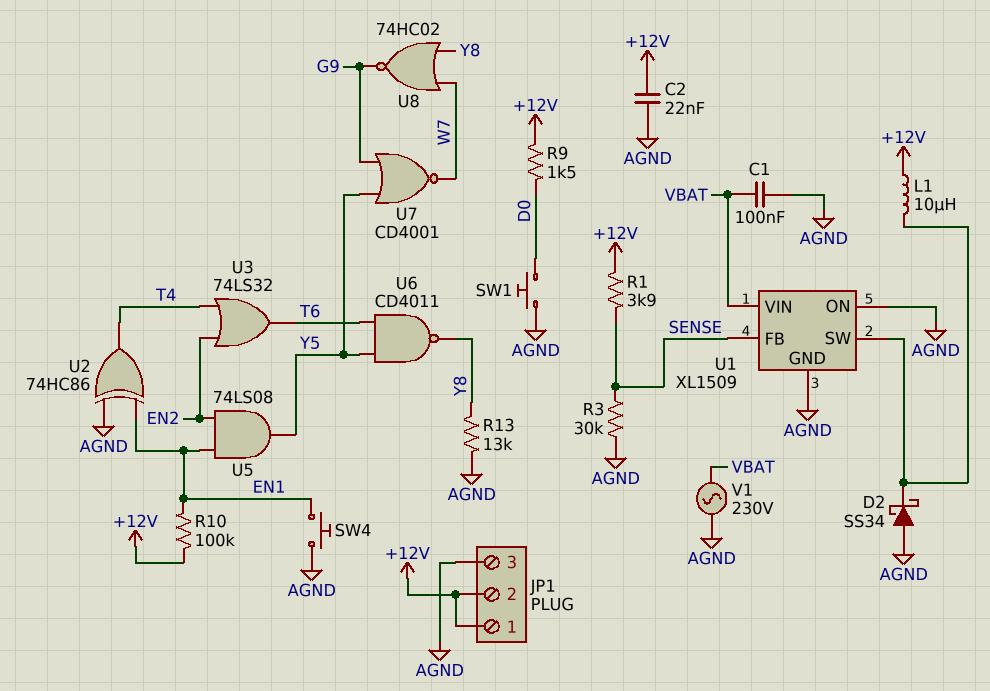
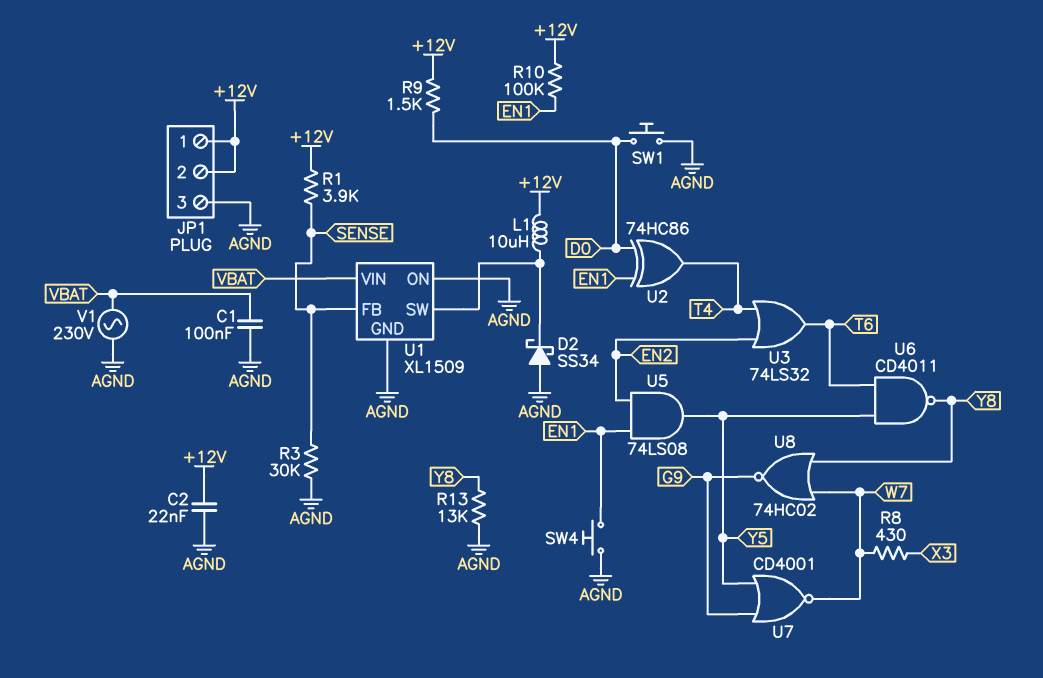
R8: none -> 430 (W7, X3)
U2: XOR 74HC86 (in AGND, in EN1, out T4) -> XOR 74HC86 (in D0, in EN1, out T4)

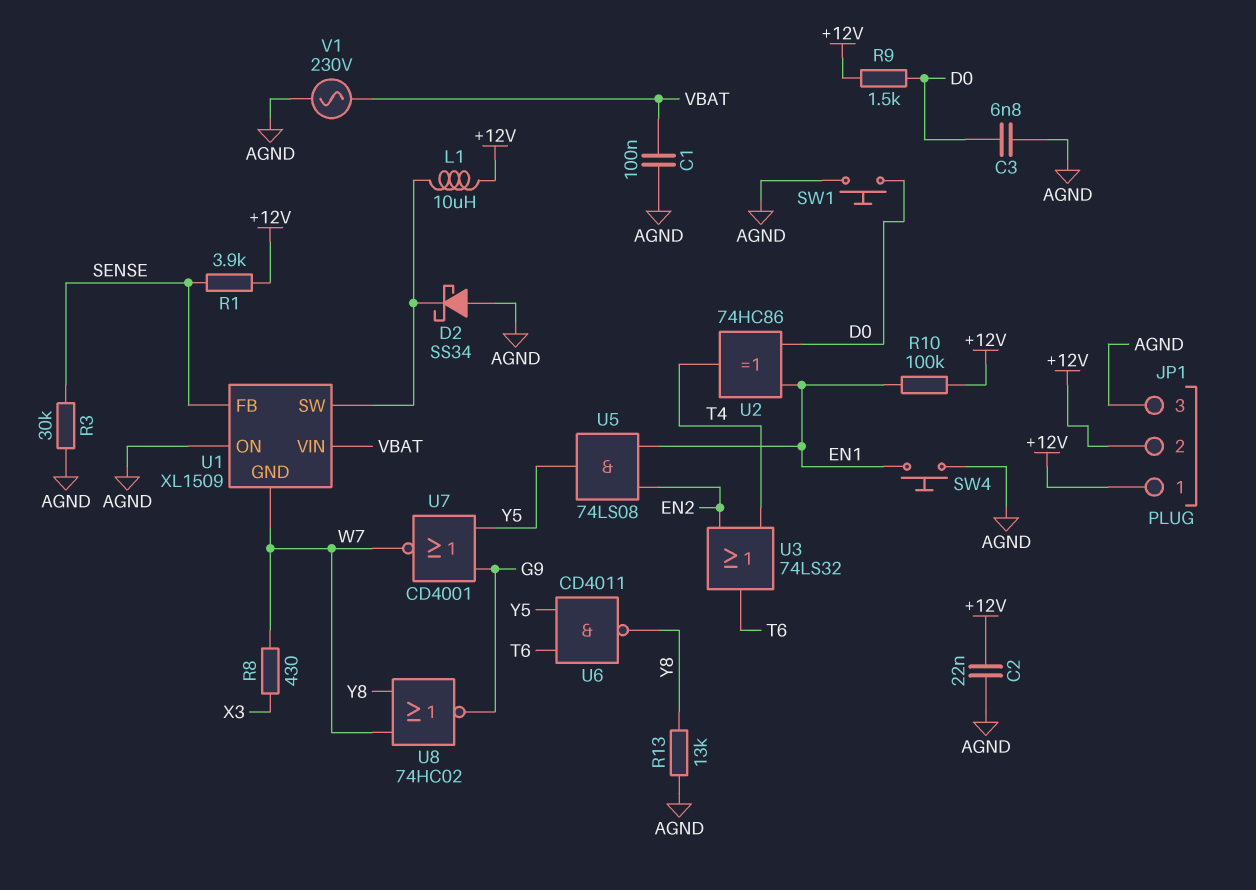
C3: none -> 6.8nF (AGND, D0)
U1 pin GND: AGND -> W7

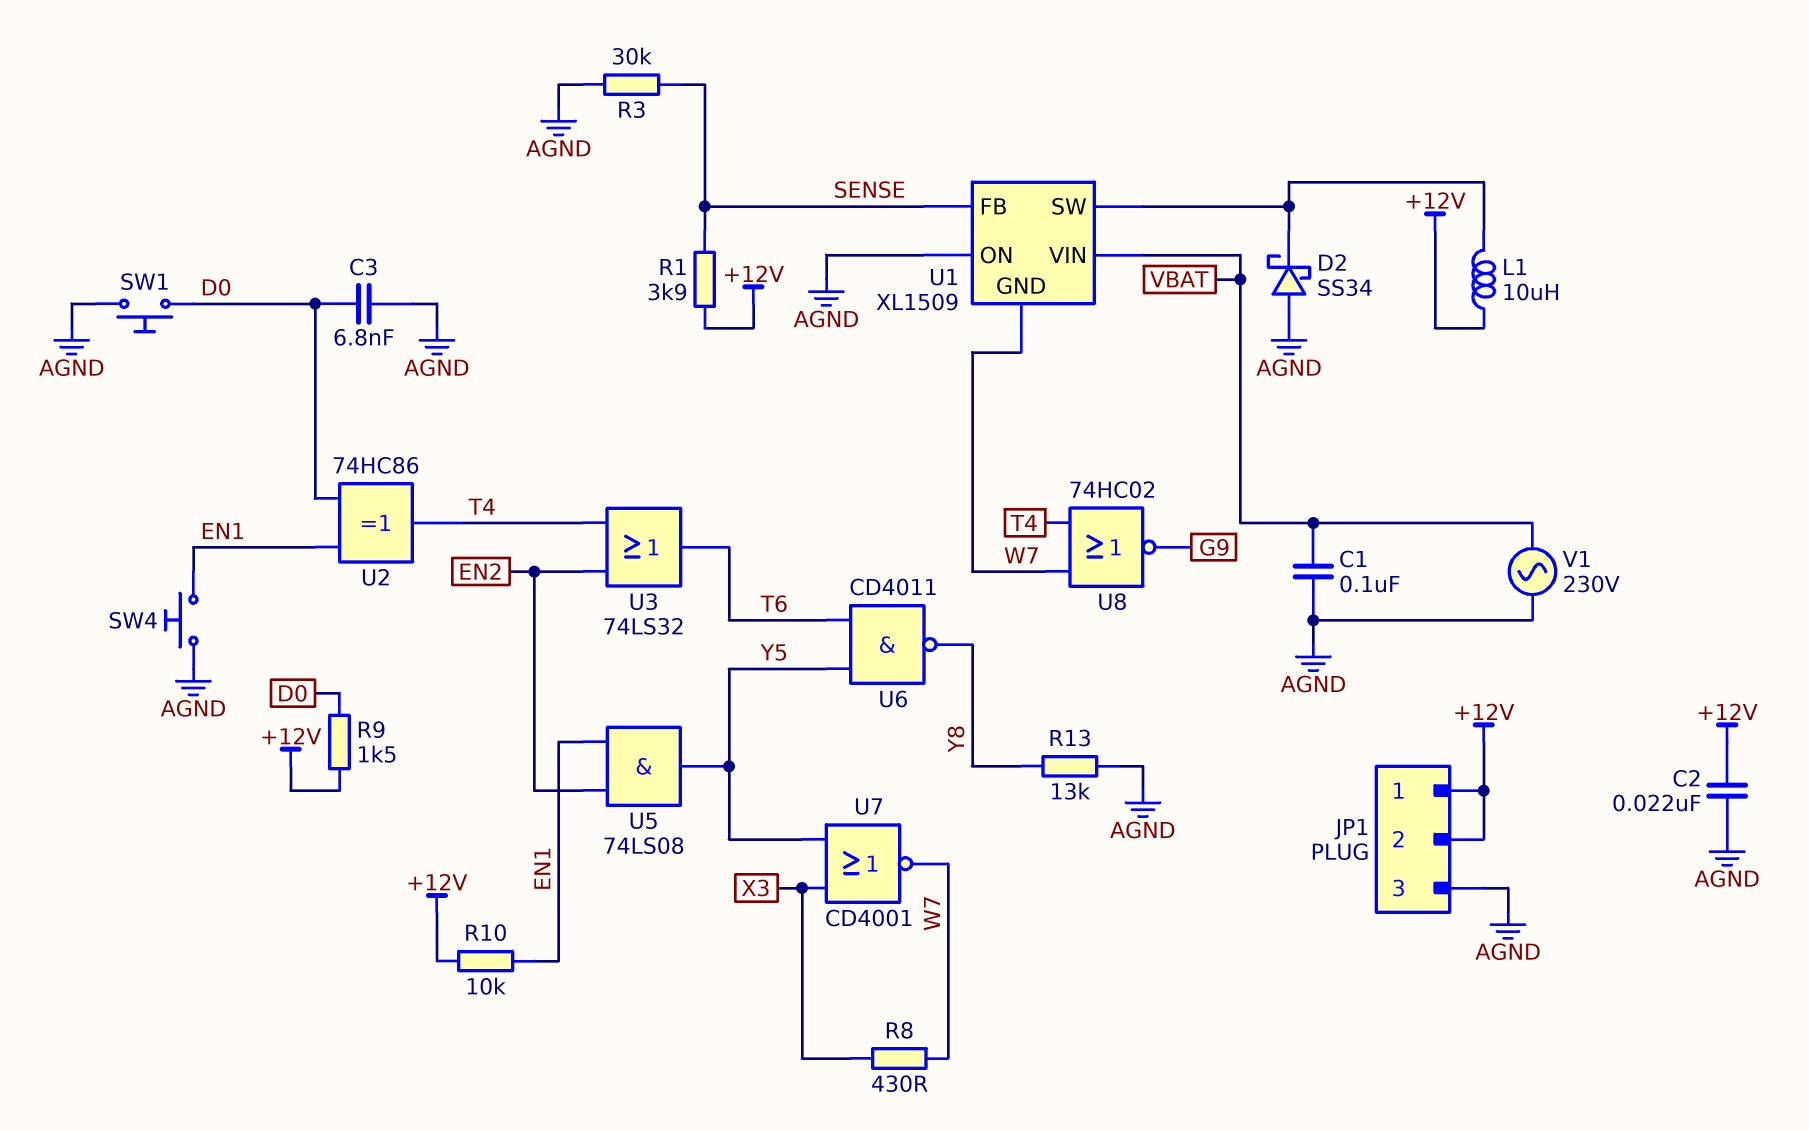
R10: 100k (+12V, EN1) -> 10k (+12V, EN1)
U7: NOR CD4001 (in G9, in Y5, out W7) -> NOR CD4001 (in X3, in Y5, out W7)
U8: NOR 74HC02 (in W7, in Y8, out G9) -> NOR 74HC02 (in T4, in W7, out G9)

